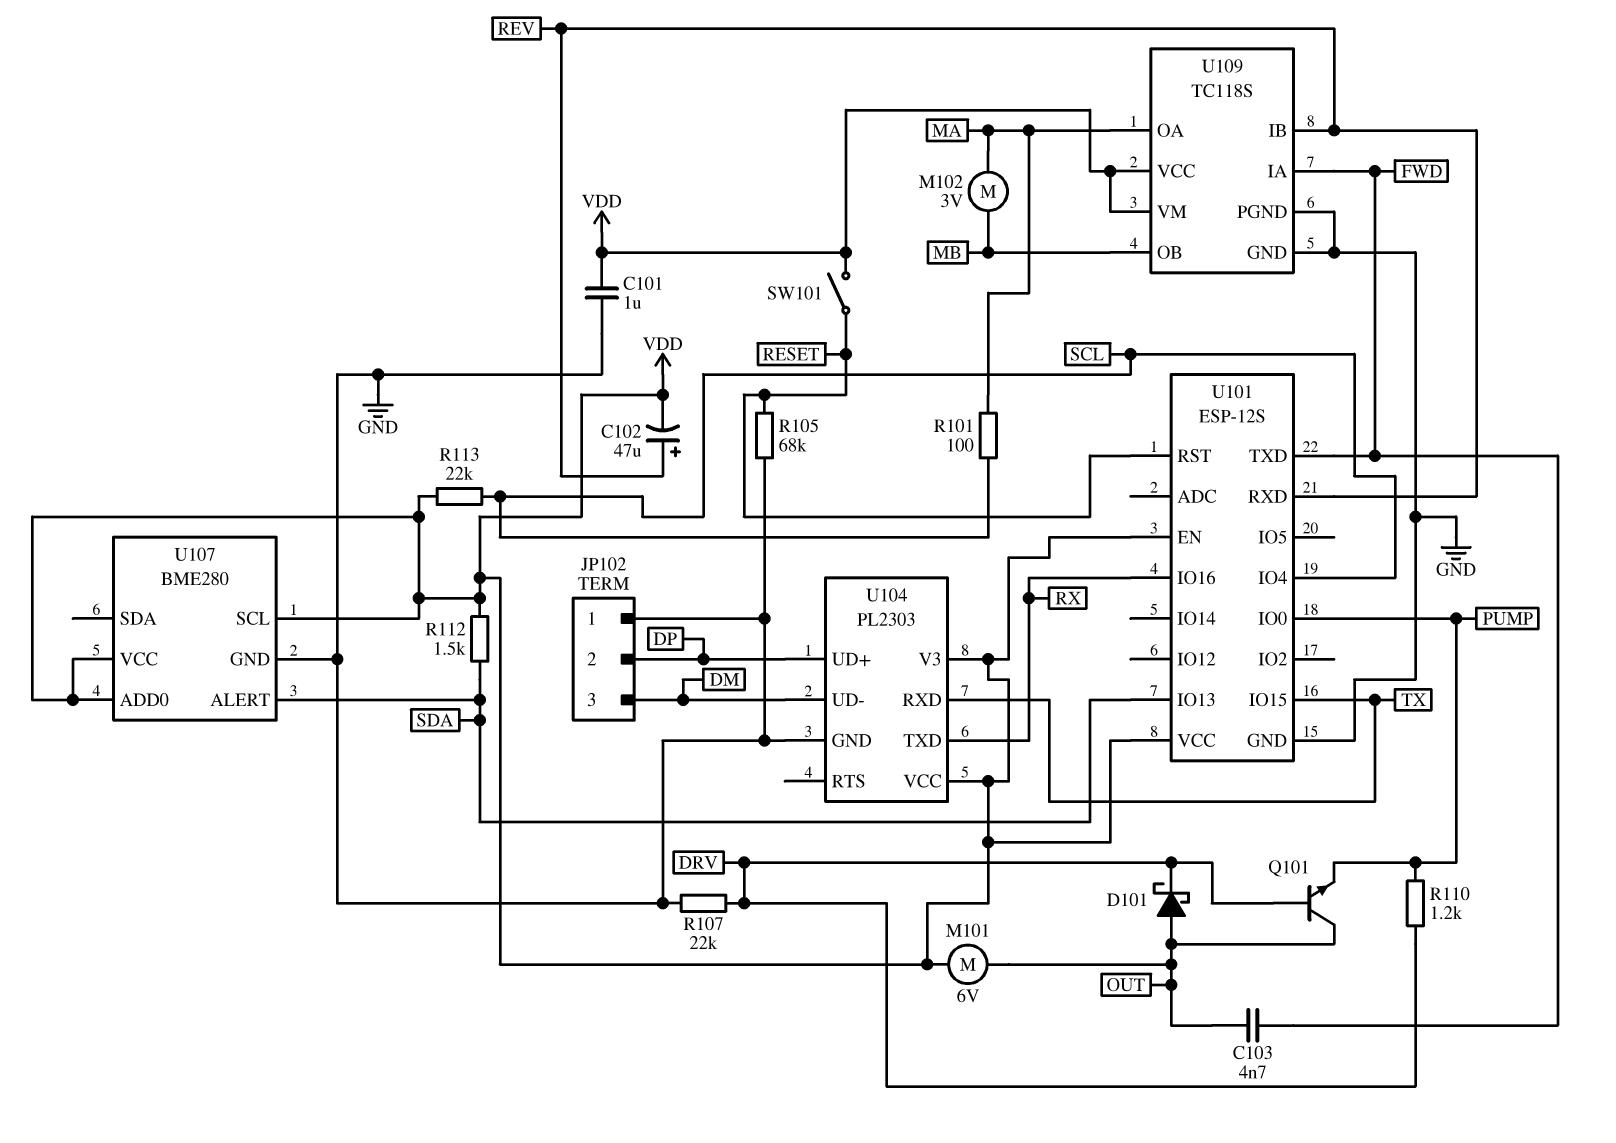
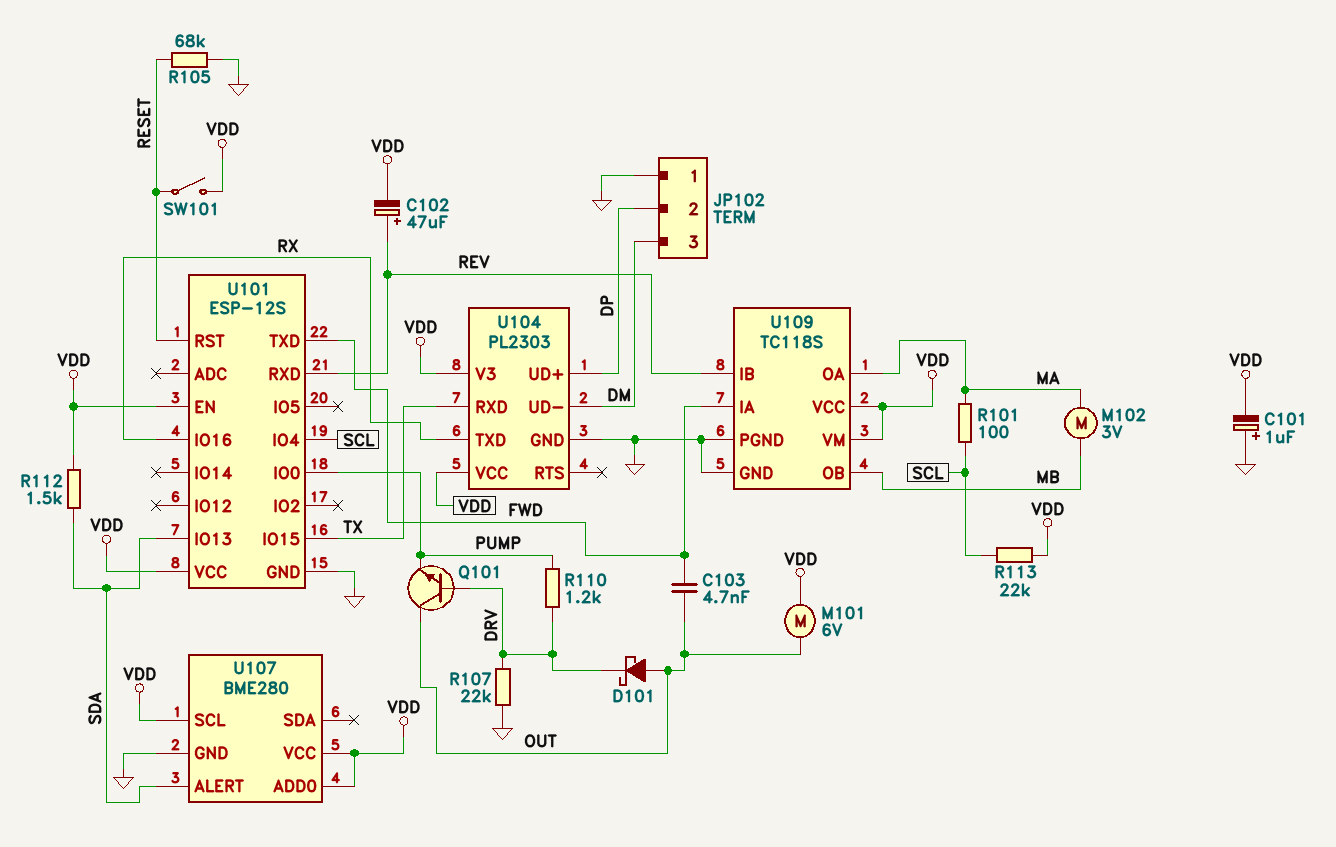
C101: 1uF (GND, VDD) -> 1uF (plus GND, minus VDD)

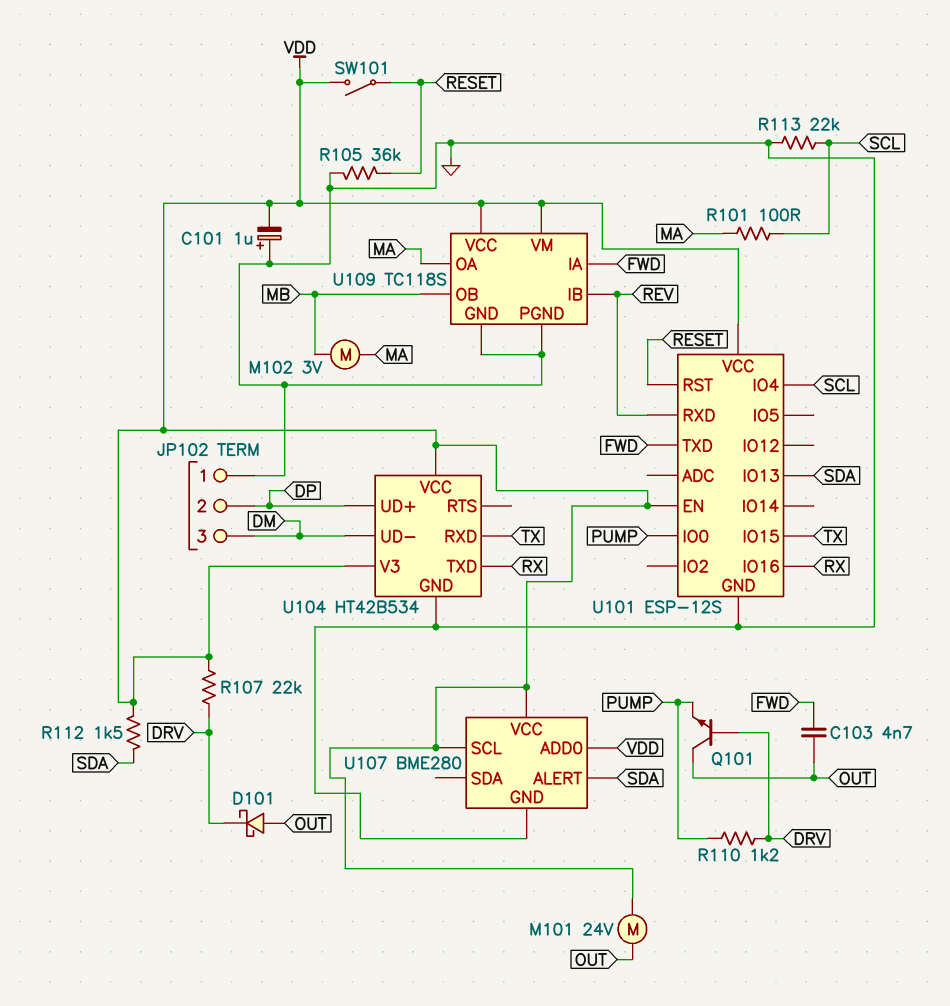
C102: 47uF (plus REV, minus VDD) -> none
M101: motor 6V (OUT, VDD) -> motor 24V (OUT, VDD)
R105: 68k (GND, RESET) -> 36k (GND, RESET)
R107: 22k (DRV, GND) -> 22k (DRV, VDD)
R113: 22k (SCL, VDD) -> 22k (GND, SCL)
U104: PL2303 -> HT42B534

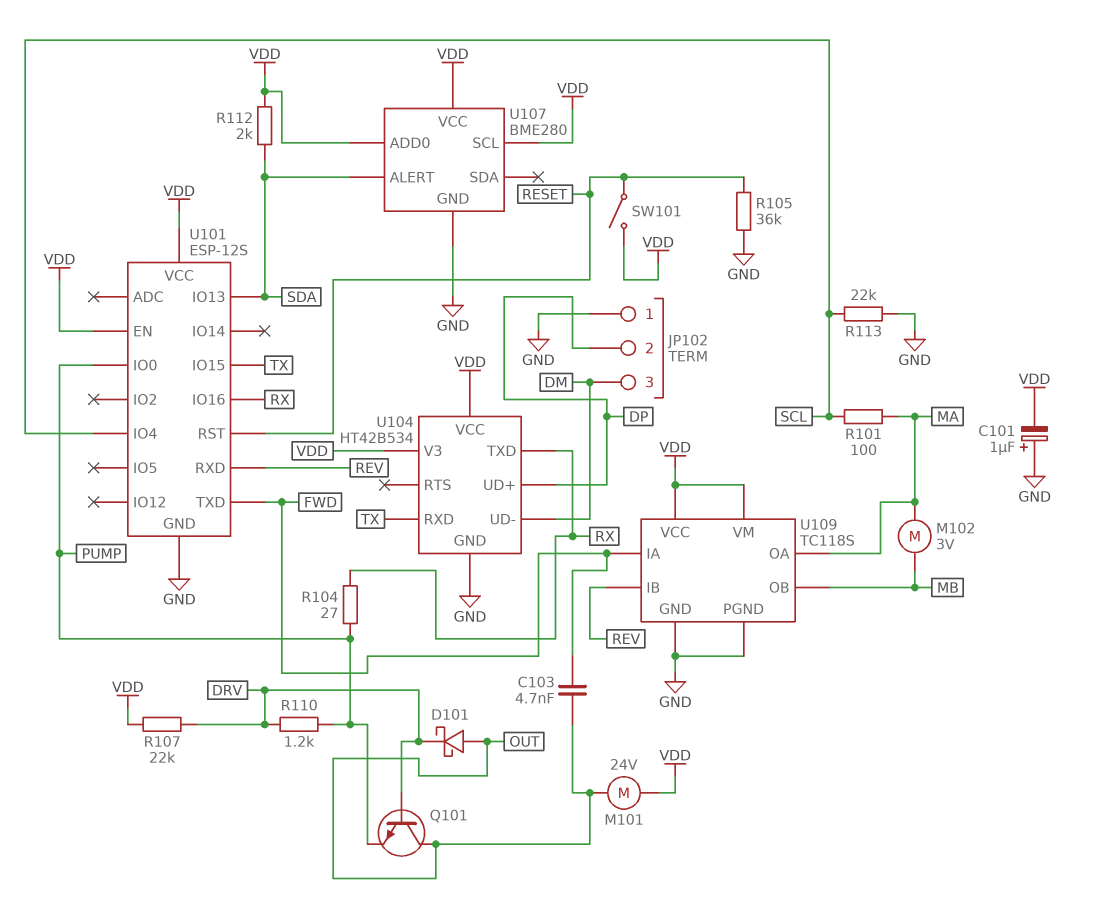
R104: none -> 27 (PUMP, RX)
R112: 1.5k (SDA, VDD) -> 2k (SDA, VDD)

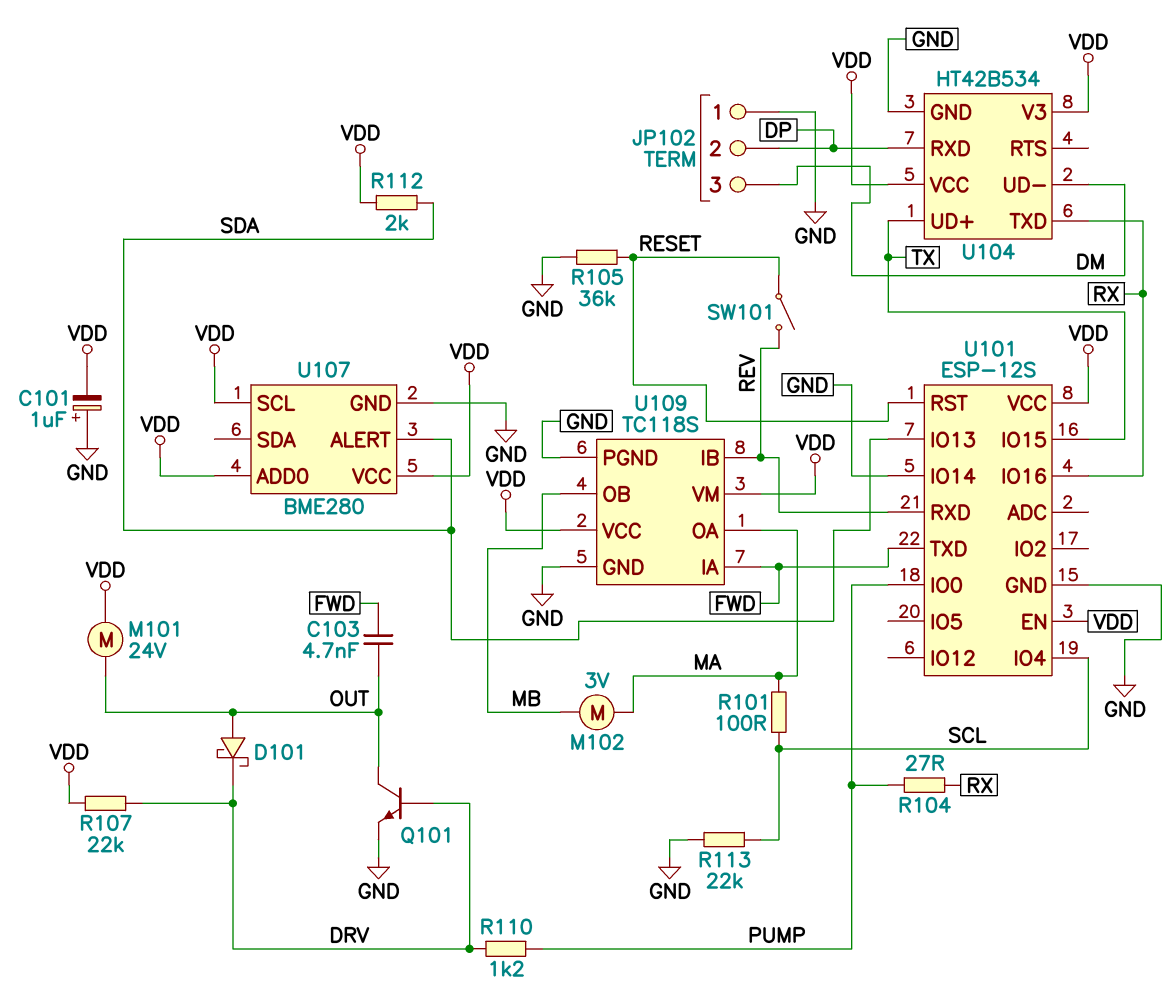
Q101: NPN (B DRV, C OUT, E PUMP) -> NPN (B DRV, C OUT, E GND)
SW101: switch (RESET, VDD) -> switch (RESET, REV)
U101 pin IO14: none -> GND
U104 pin RXD: TX -> DP
U104 pin UD+: DP -> TX

